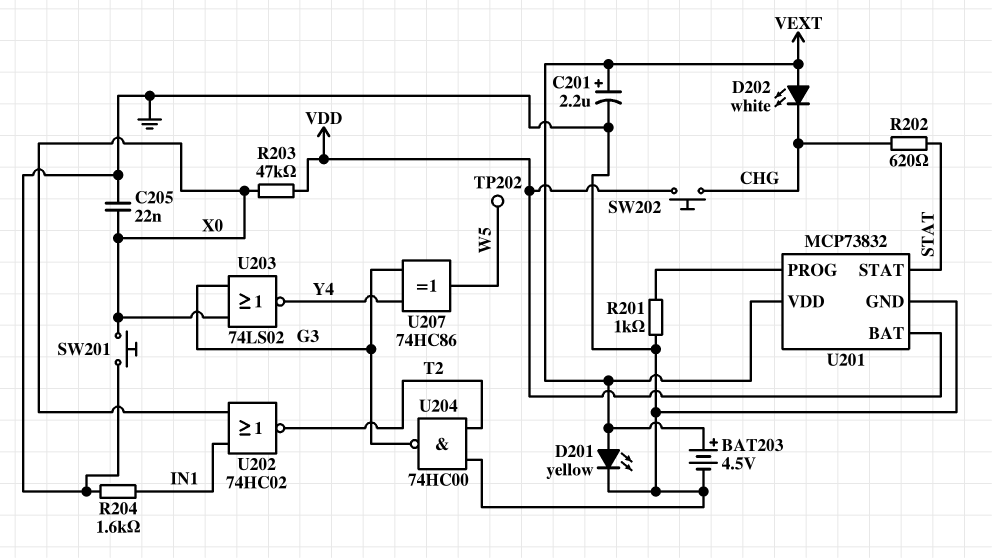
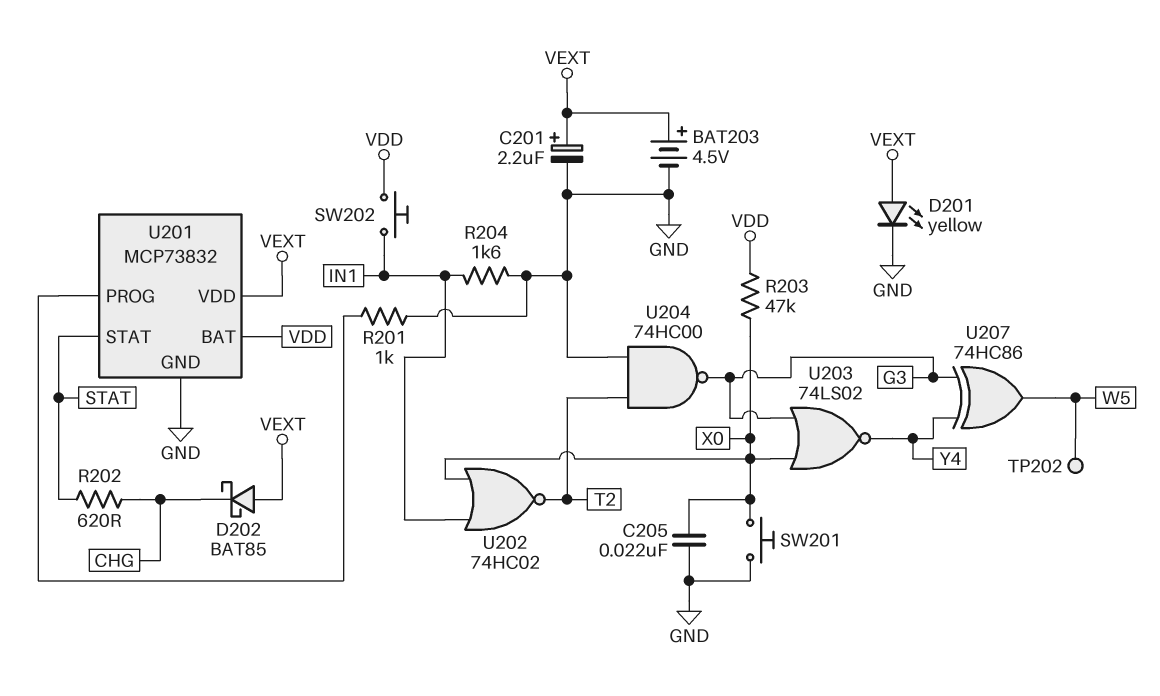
D202: LED white (A VEXT, K CHG) -> schottky BAT85 (A VEXT, K CHG)
SW202: button (CHG, VDD) -> button (IN1, VDD)

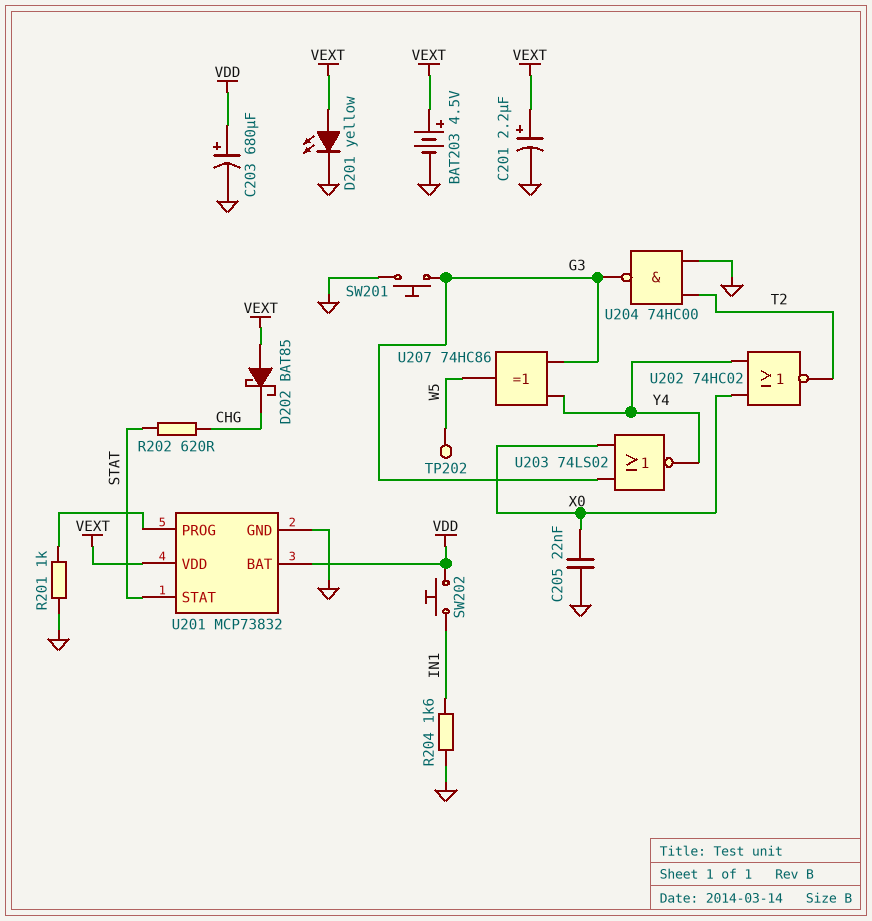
C203: none -> 680uF (plus VDD, minus GND)
R203: 47k (VDD, X0) -> none
SW201: button (GND, X0) -> button (G3, GND)
U202: NOR 74HC02 (in IN1, in X0, out T2) -> NOR 74HC02 (in X0, in Y4, out T2)

